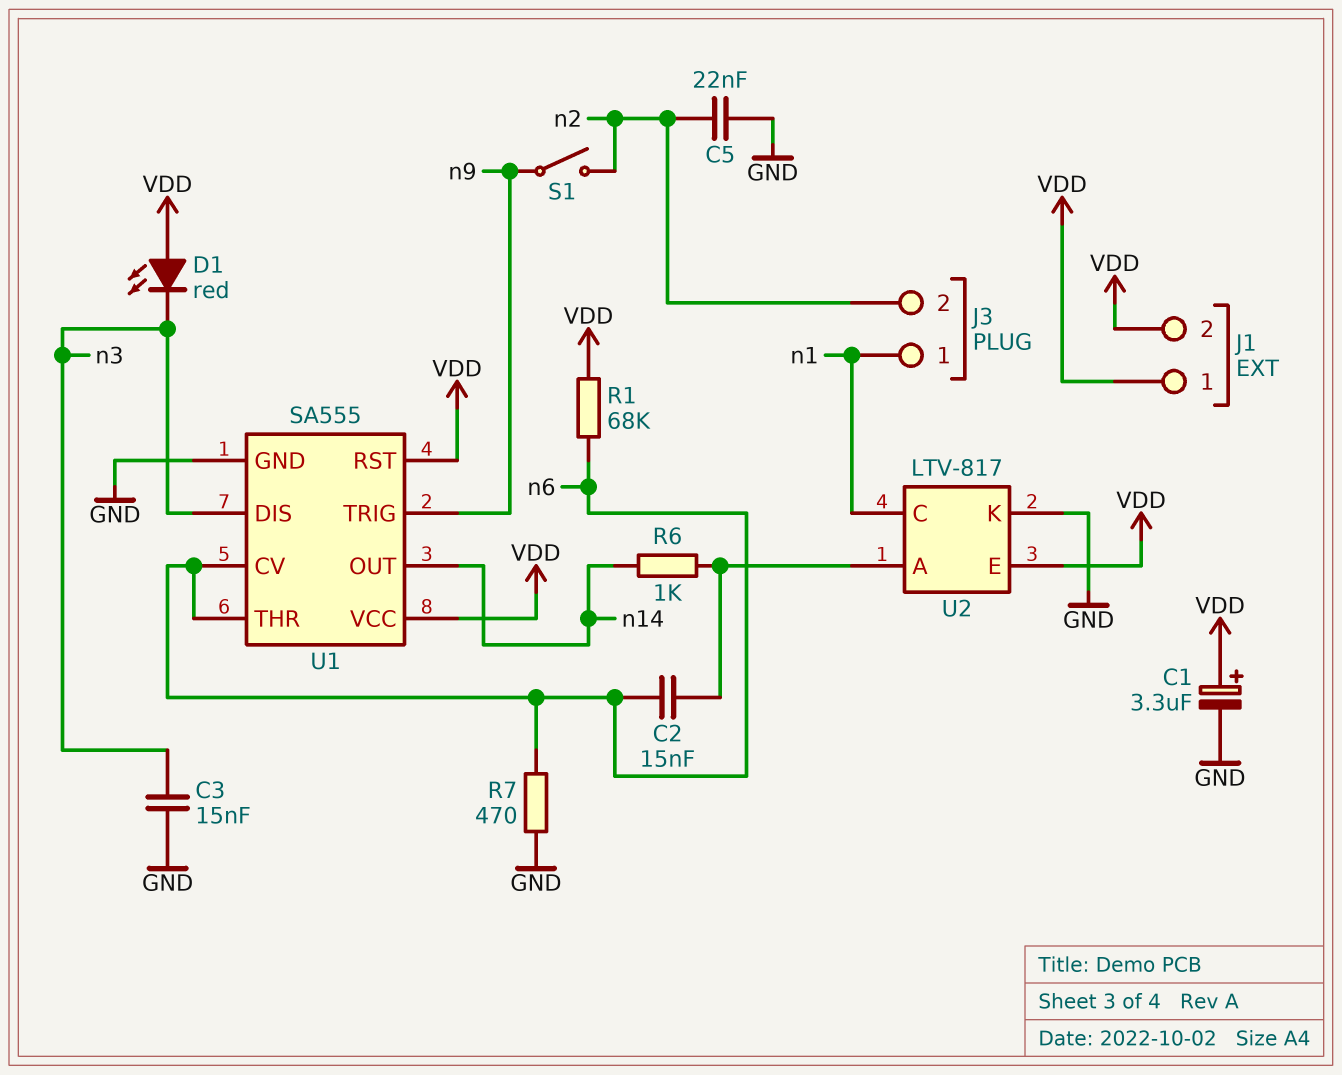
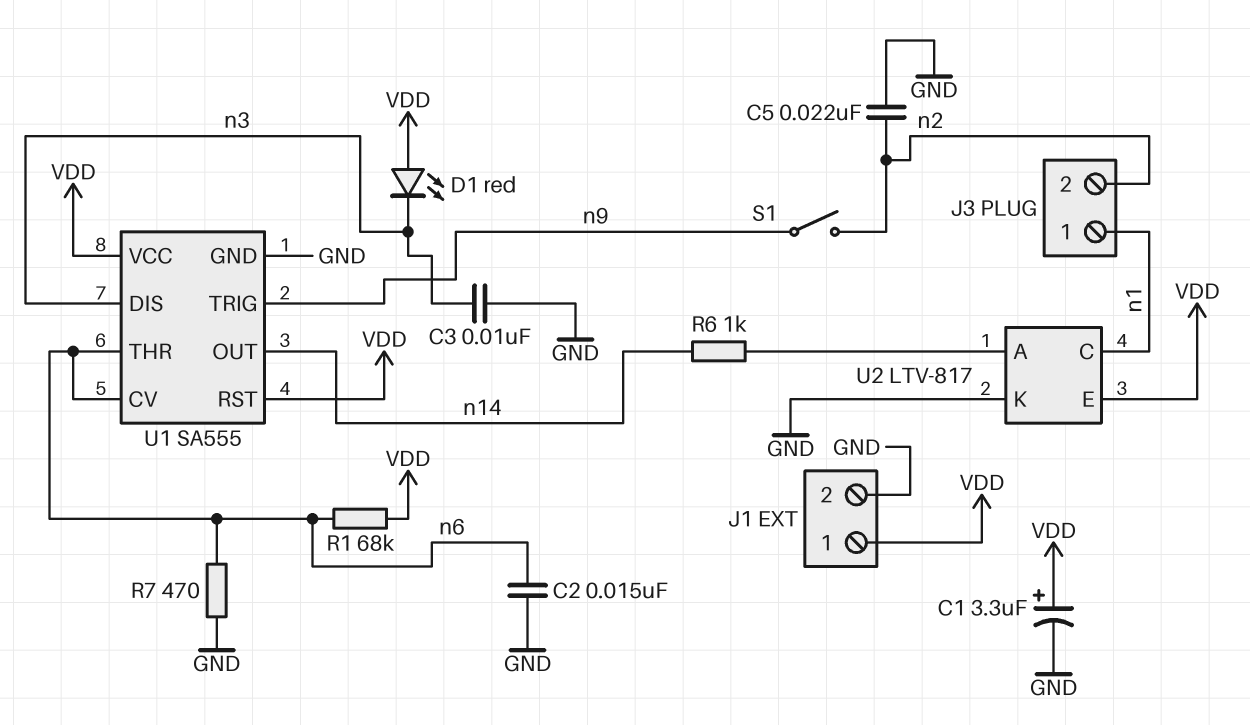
C2: 15nF (U2/A, n6) -> 15nF (GND, n6)
C3: 15nF (GND, n3) -> 10nF (GND, n3)
J1 pin 2: VDD -> GND

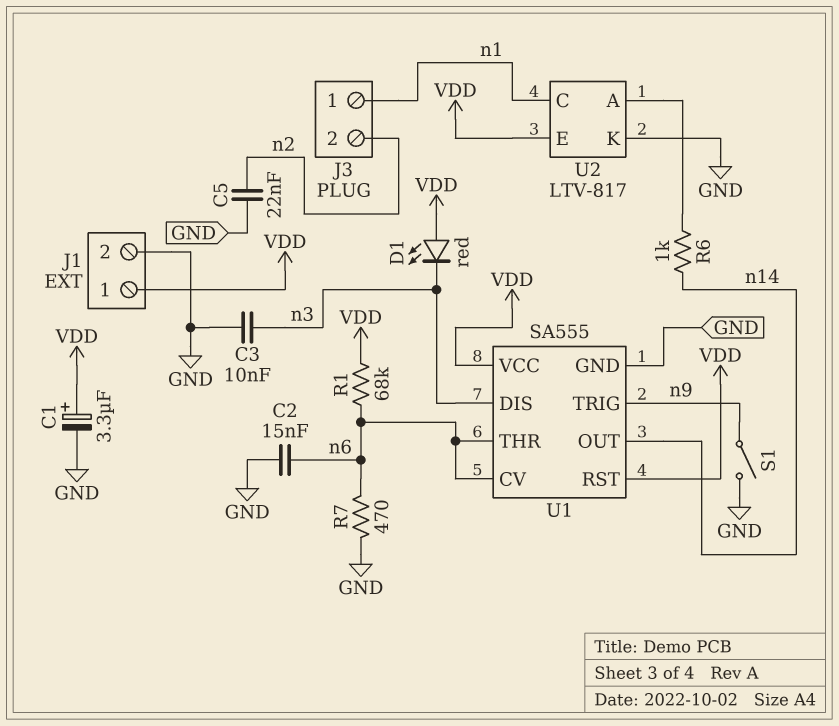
S1: switch (n2, n9) -> switch (GND, n9)

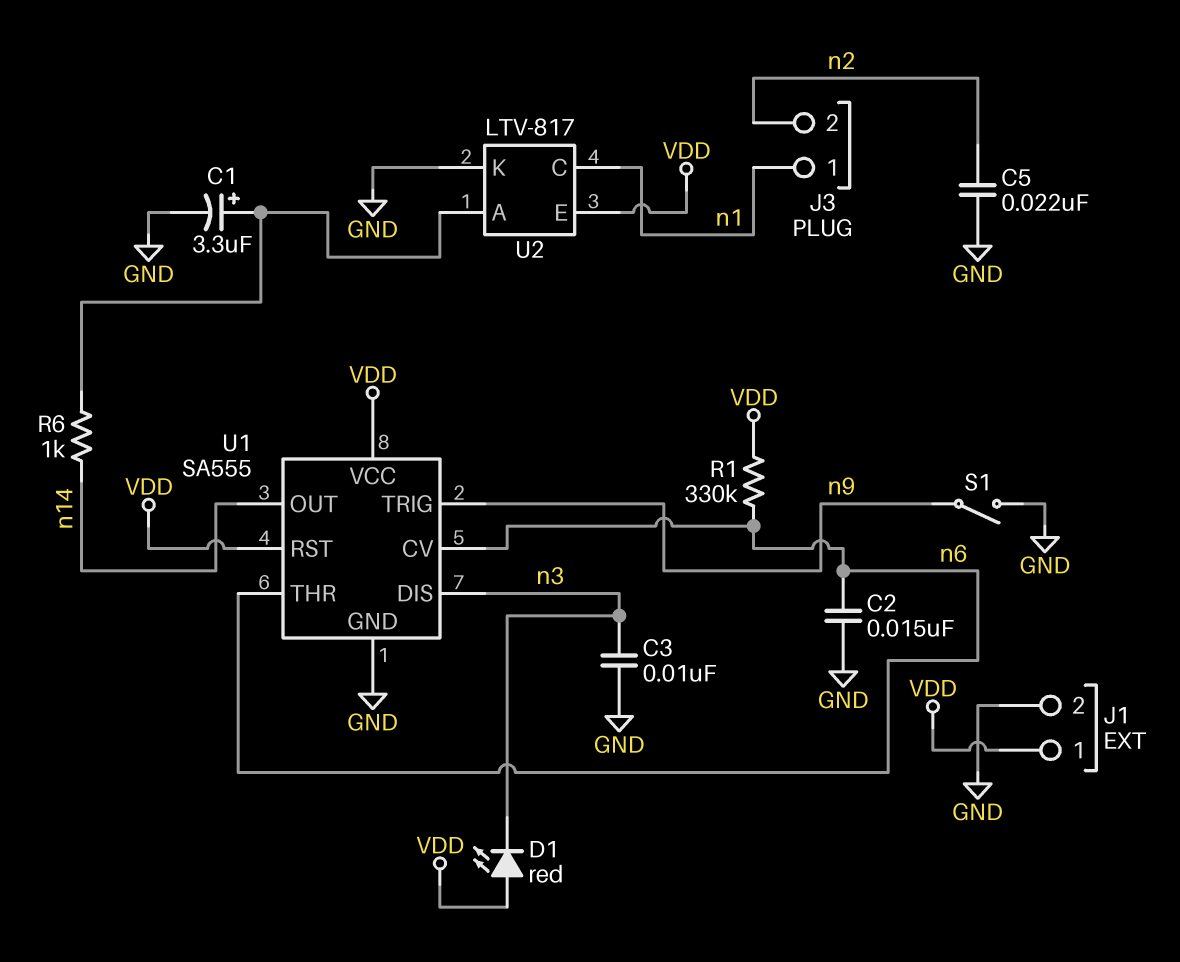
C1: 3.3uF (plus VDD, minus GND) -> 3.3uF (plus U2/A, minus GND)
R1: 68k (VDD, n6) -> 330k (VDD, n6)
R7: 470 (GND, n6) -> none

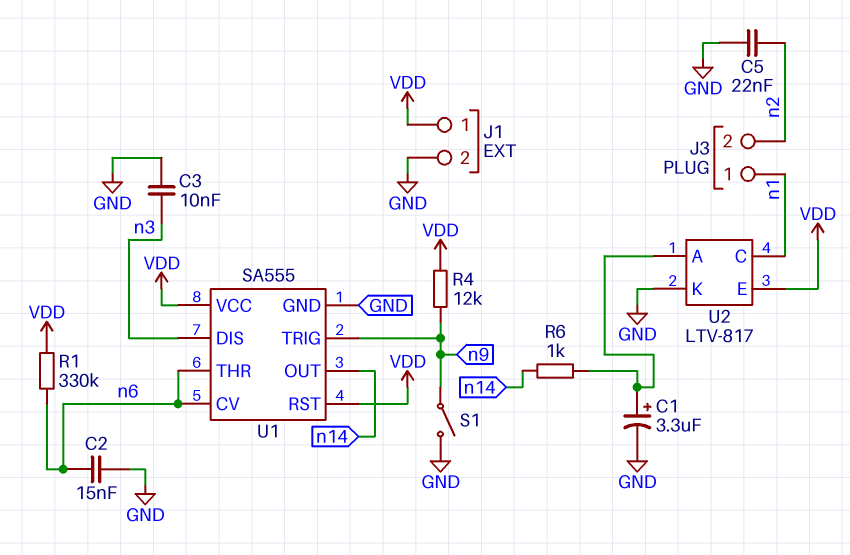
D1: LED red (A VDD, K n3) -> none
R4: none -> 12k (VDD, n9)

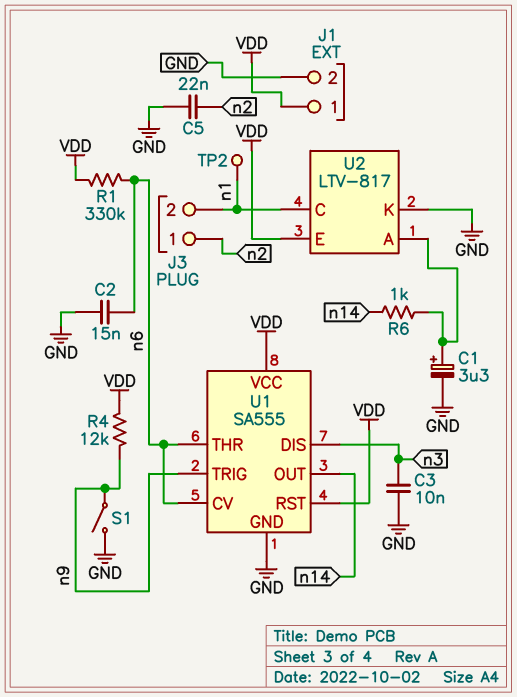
J3 pin 1: n1 -> n2
J3 pin 2: n2 -> n1
TP2: none -> test point (n1)

